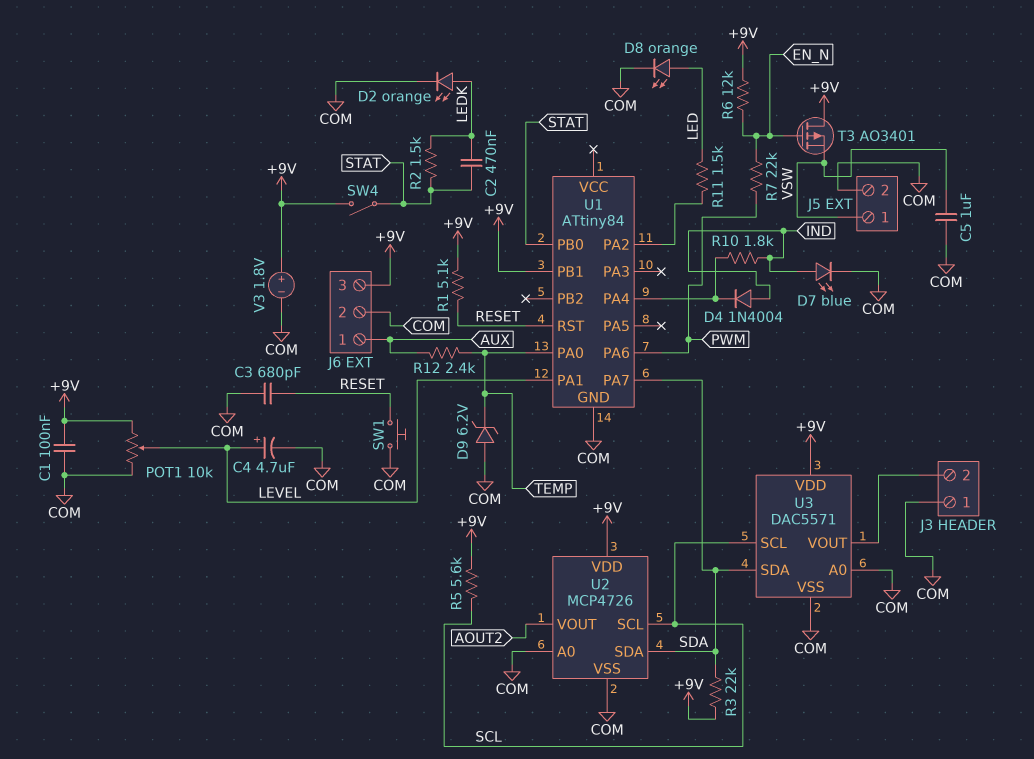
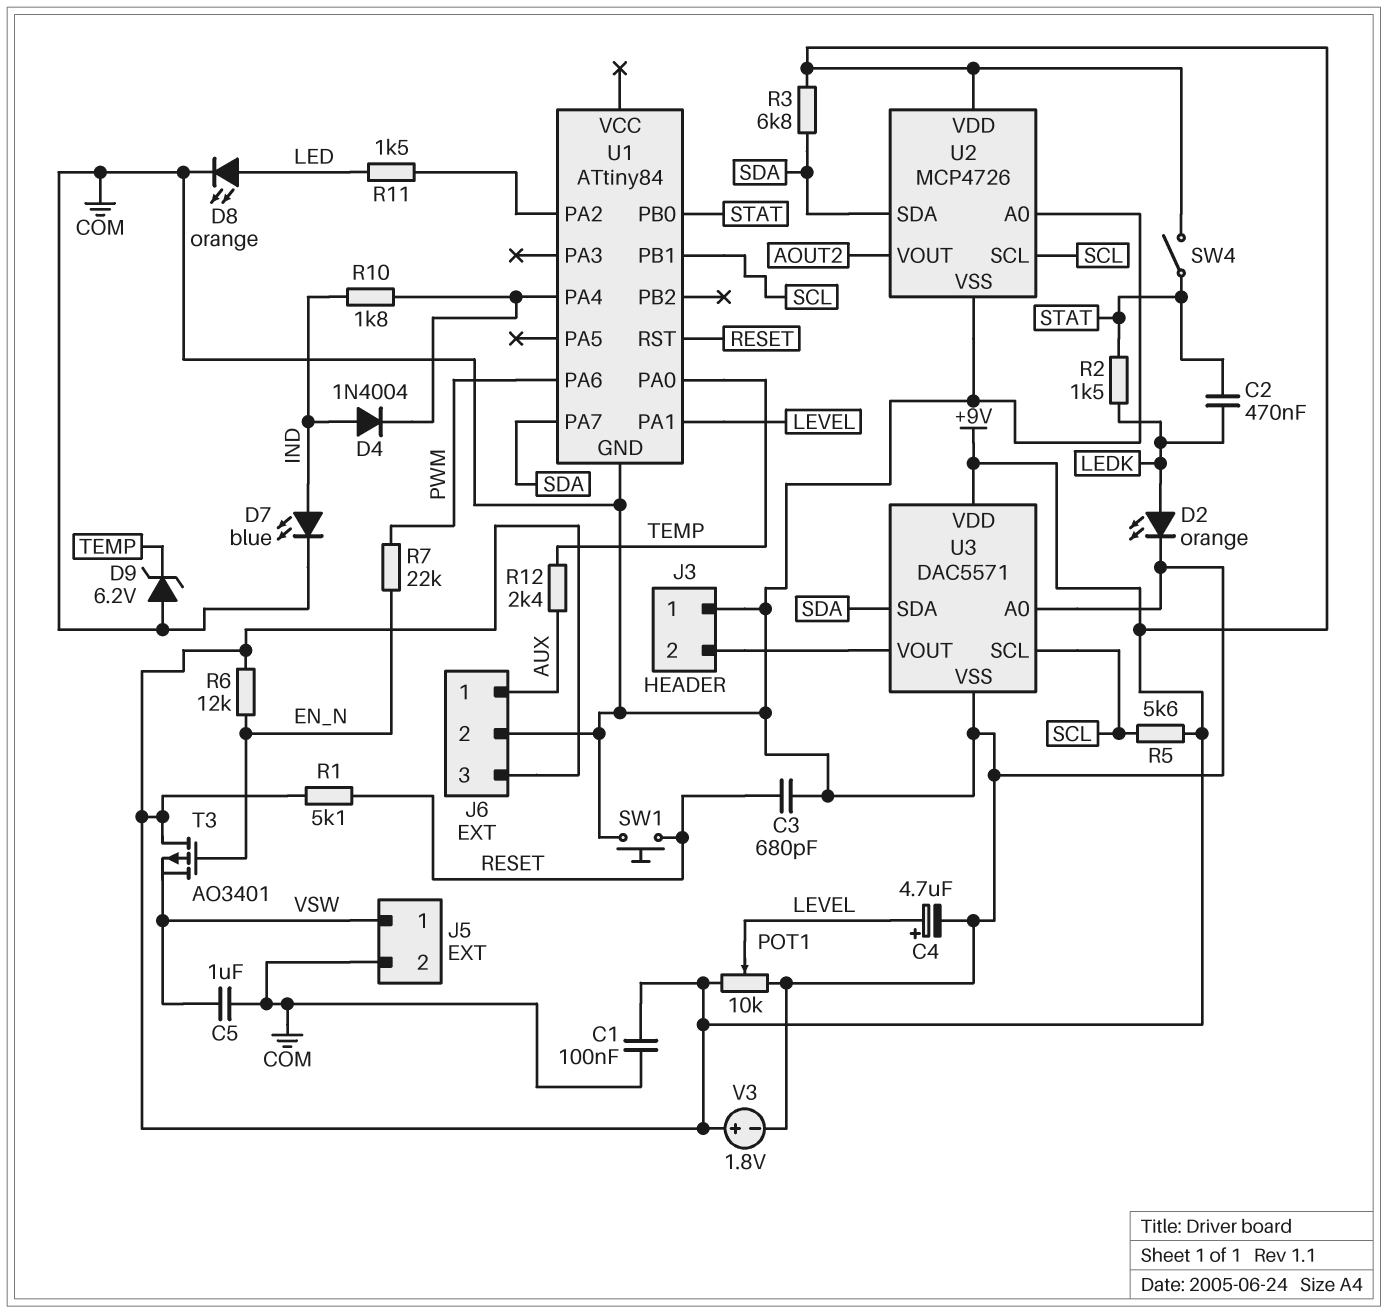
R3: 22k (+9V, SDA) -> 6.8k (+9V, SDA)
U1 pin PB1: +9V -> SCL

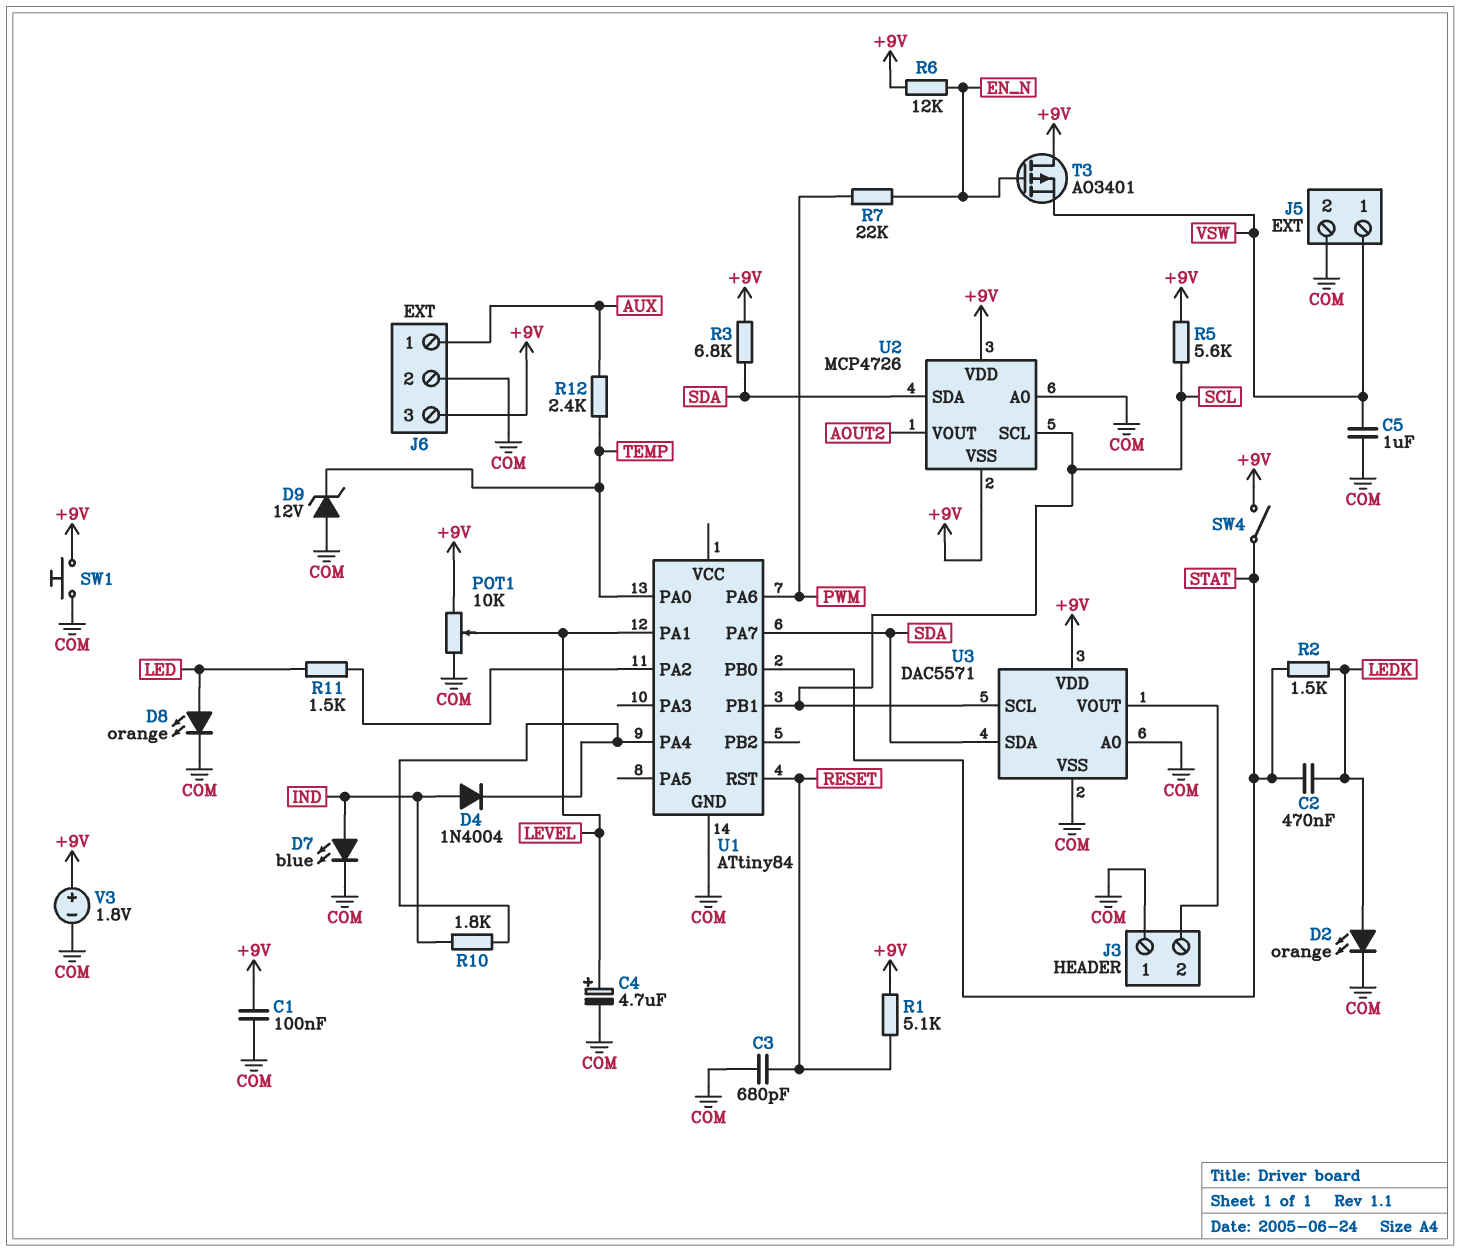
D9: zener 6.2V (A COM, K TEMP) -> zener 12V (A COM, K TEMP)
SW1: button (COM, RESET) -> button (+9V, COM)
U2 pin VSS: COM -> +9V

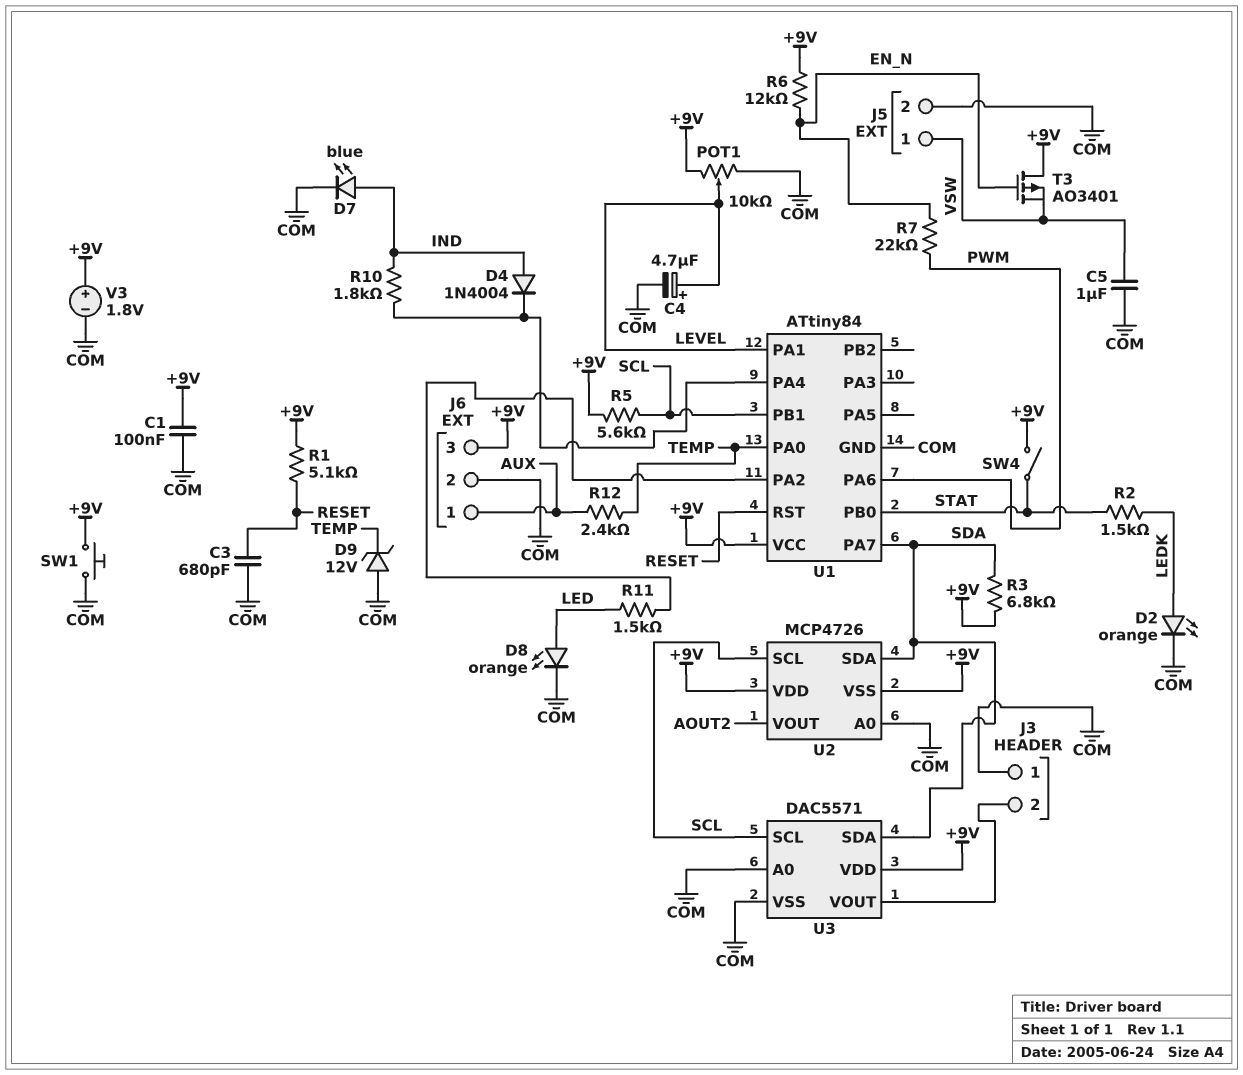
C2: 470nF (LEDK, STAT) -> none
U1 pin VCC: none -> +9V

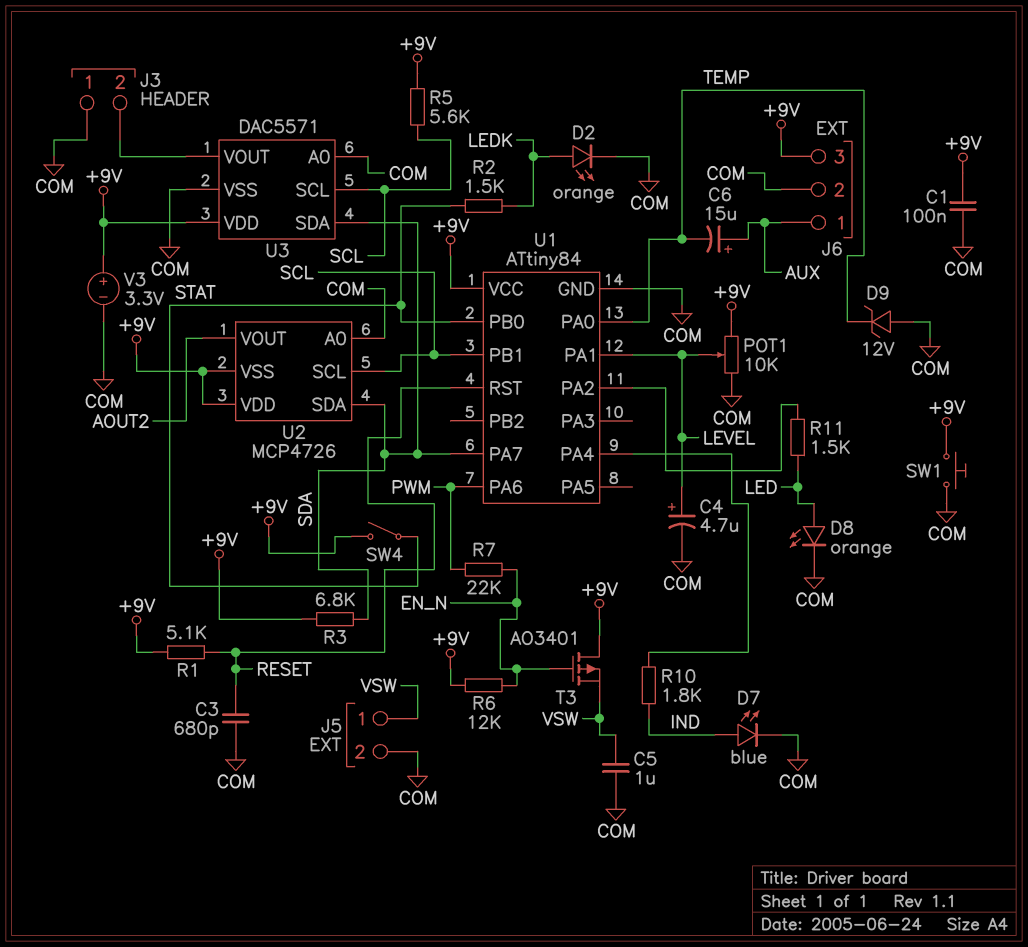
C6: none -> 15uF (plus AUX, minus TEMP)
D4: diode 1N4004 (A IND, K U1/PA4) -> none
R12: 2.4k (AUX, TEMP) -> none
V3: 1.8V (plus +9V, minus COM) -> 3.3V (plus +9V, minus COM)

